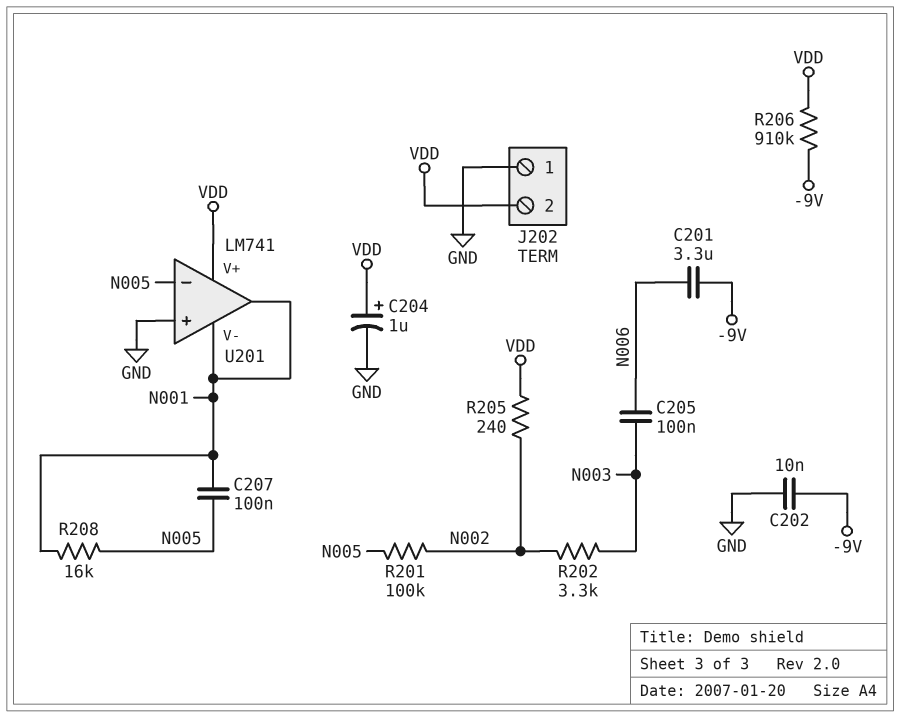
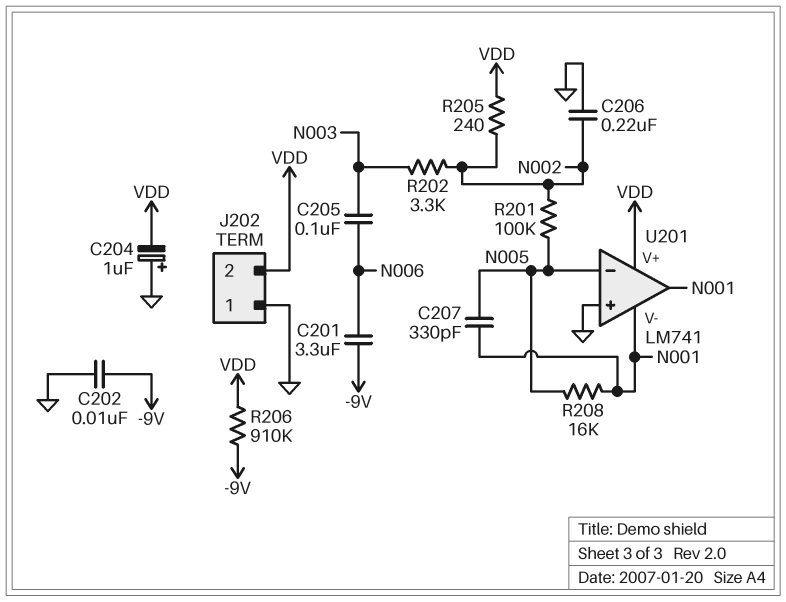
C204: 1uF (plus VDD, minus GND) -> 1uF (plus GND, minus VDD)
C206: none -> 220nF (GND, N002)
C207: 100nF (N001, N005) -> 330pF (N001, N005)

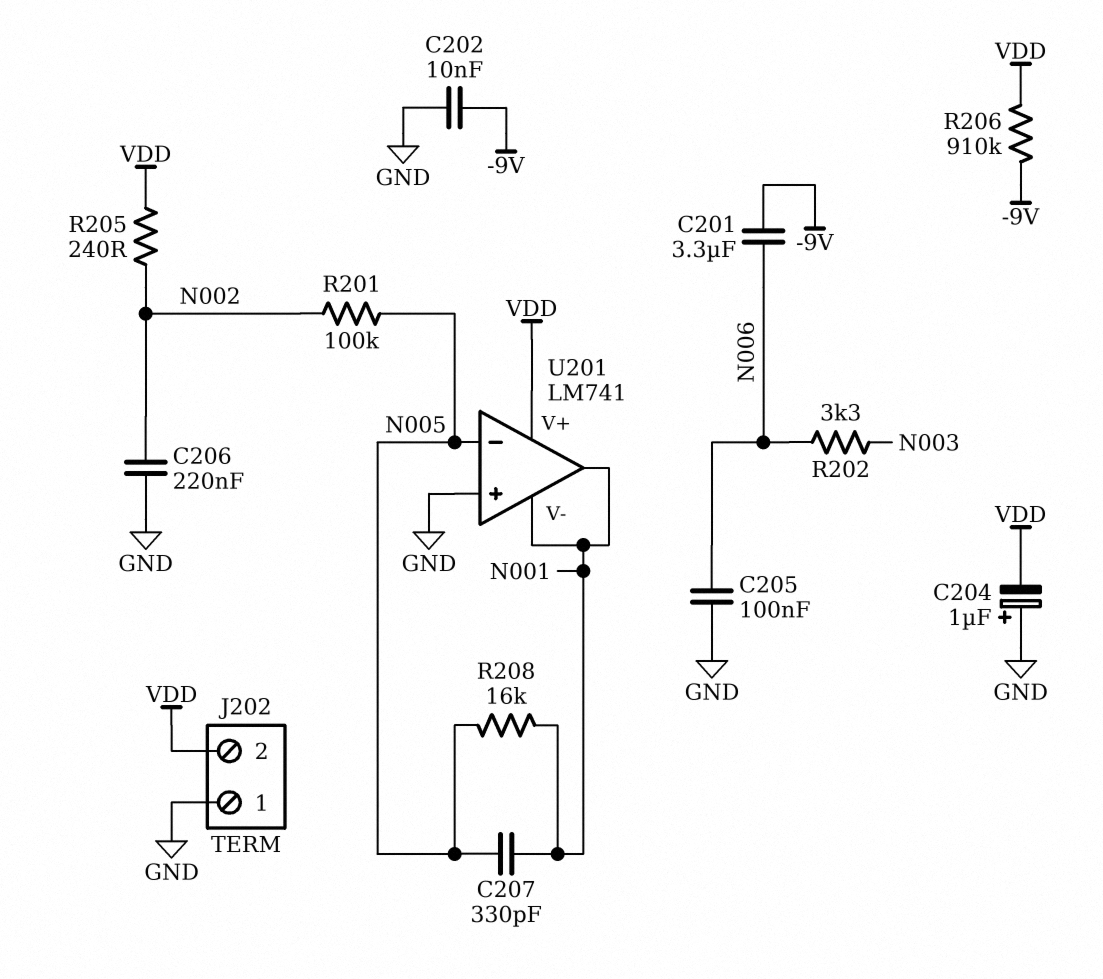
C205: 100nF (N003, N006) -> 100nF (GND, N006)
R202: 3.3k (N002, N003) -> 3.3k (N003, N006)

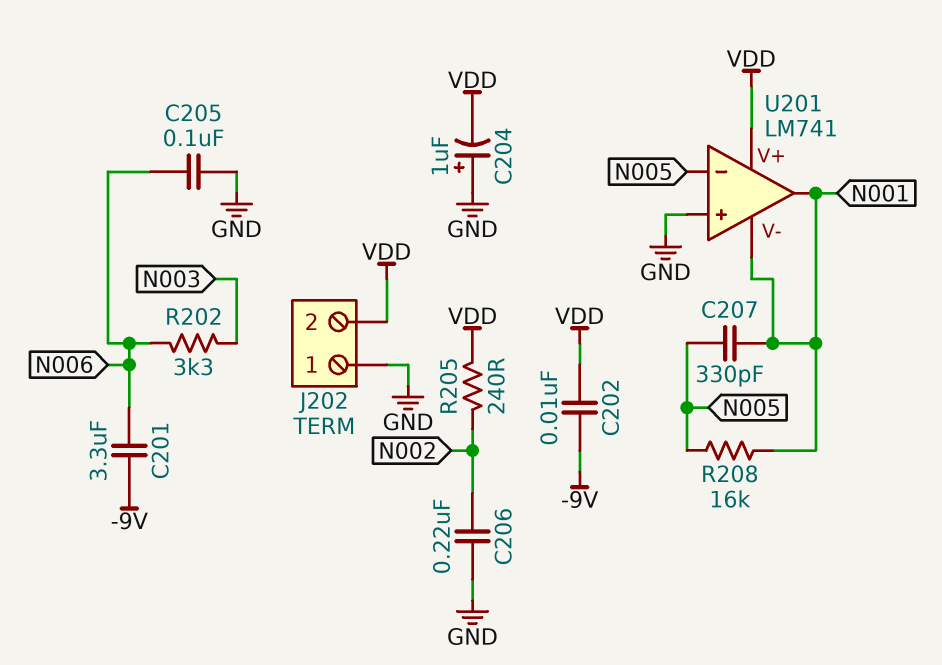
C202: 10nF (-9V, GND) -> 10nF (-9V, VDD)
R201: 100k (N002, N005) -> none
R206: 910k (-9V, VDD) -> none

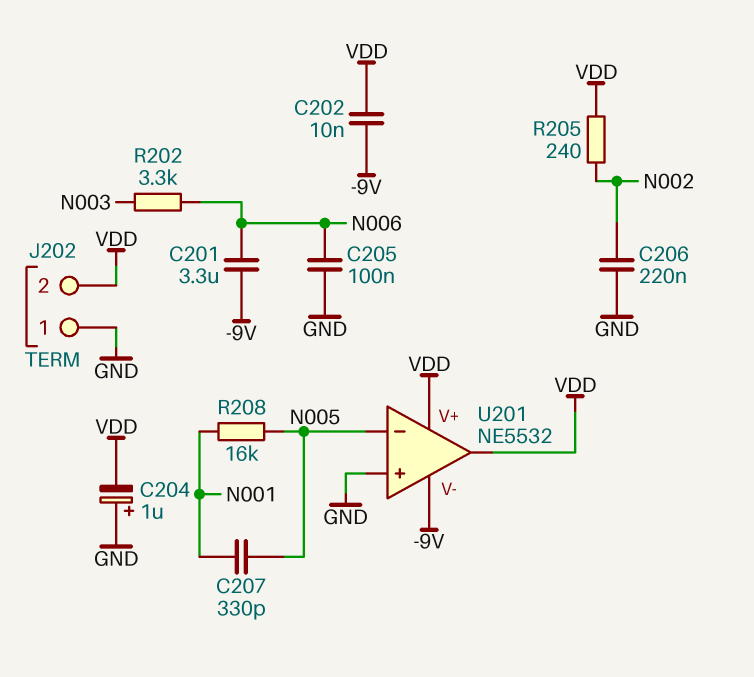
U201: LM741 -> NE5532
U201 pin V-: N001 -> -9V
U201 pin out: N001 -> VDD

